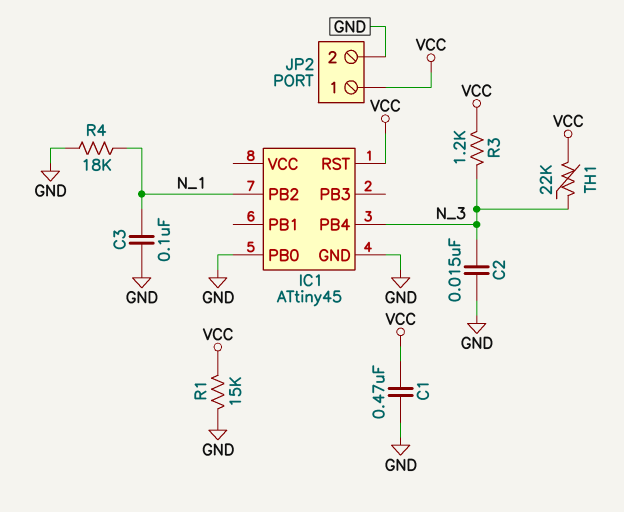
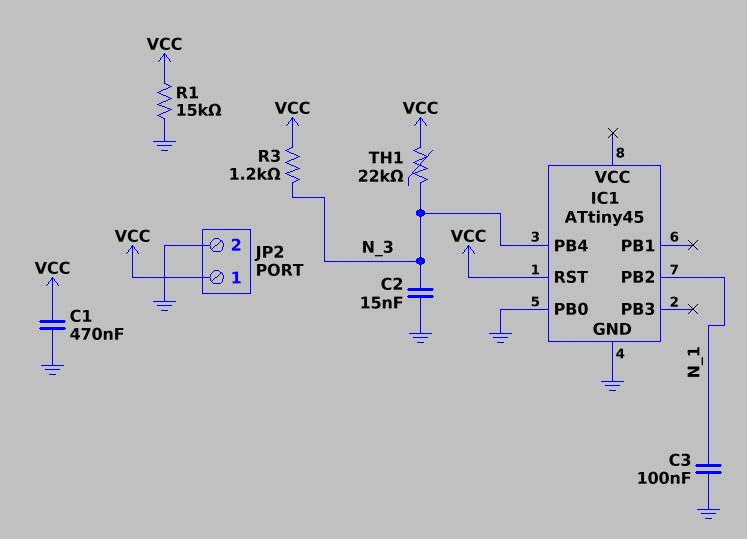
R4: 18k (GND, N_1) -> none

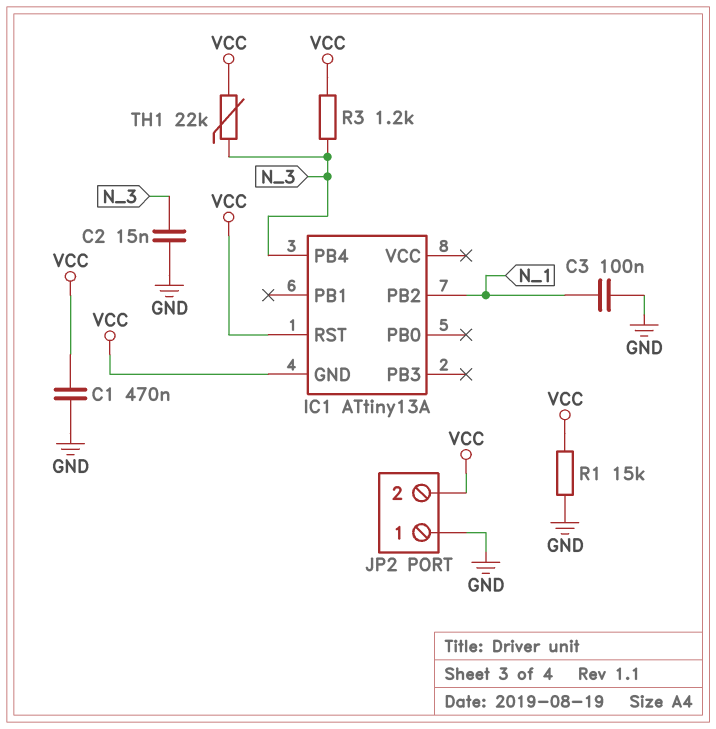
IC1: ATtiny45 -> ATtiny13A
IC1 pin GND: GND -> VCC
IC1 pin PB0: GND -> none
JP2 pin 1: VCC -> GND
JP2 pin 2: GND -> VCC

